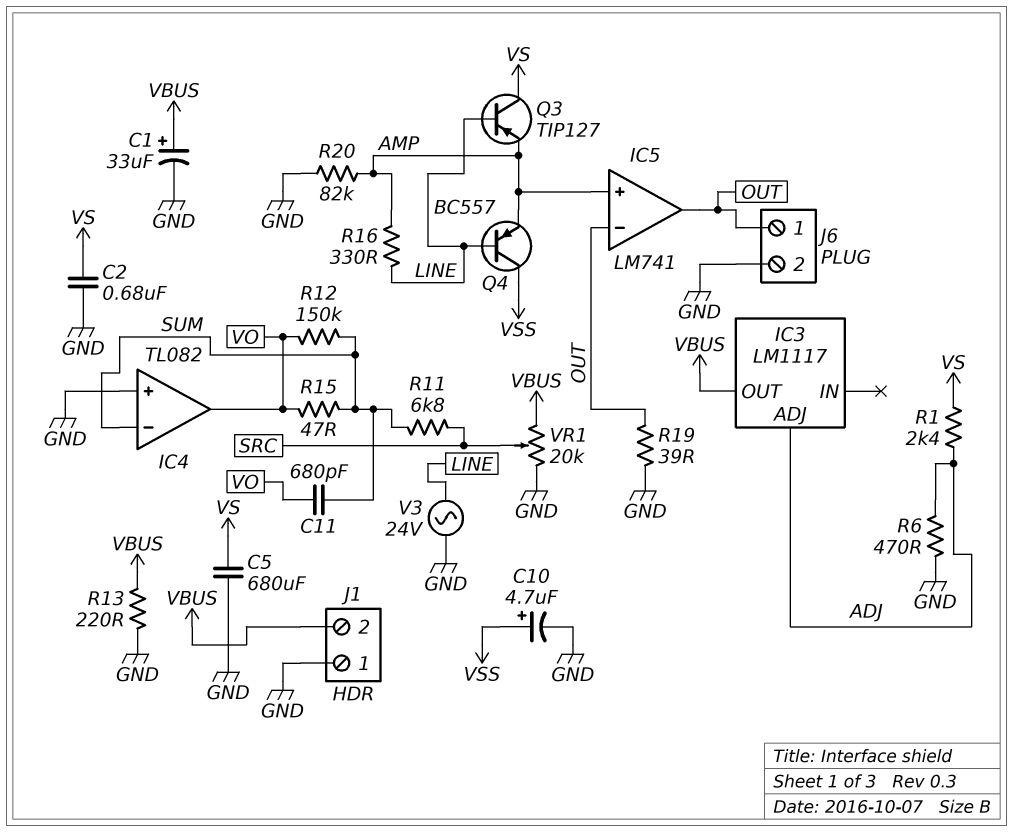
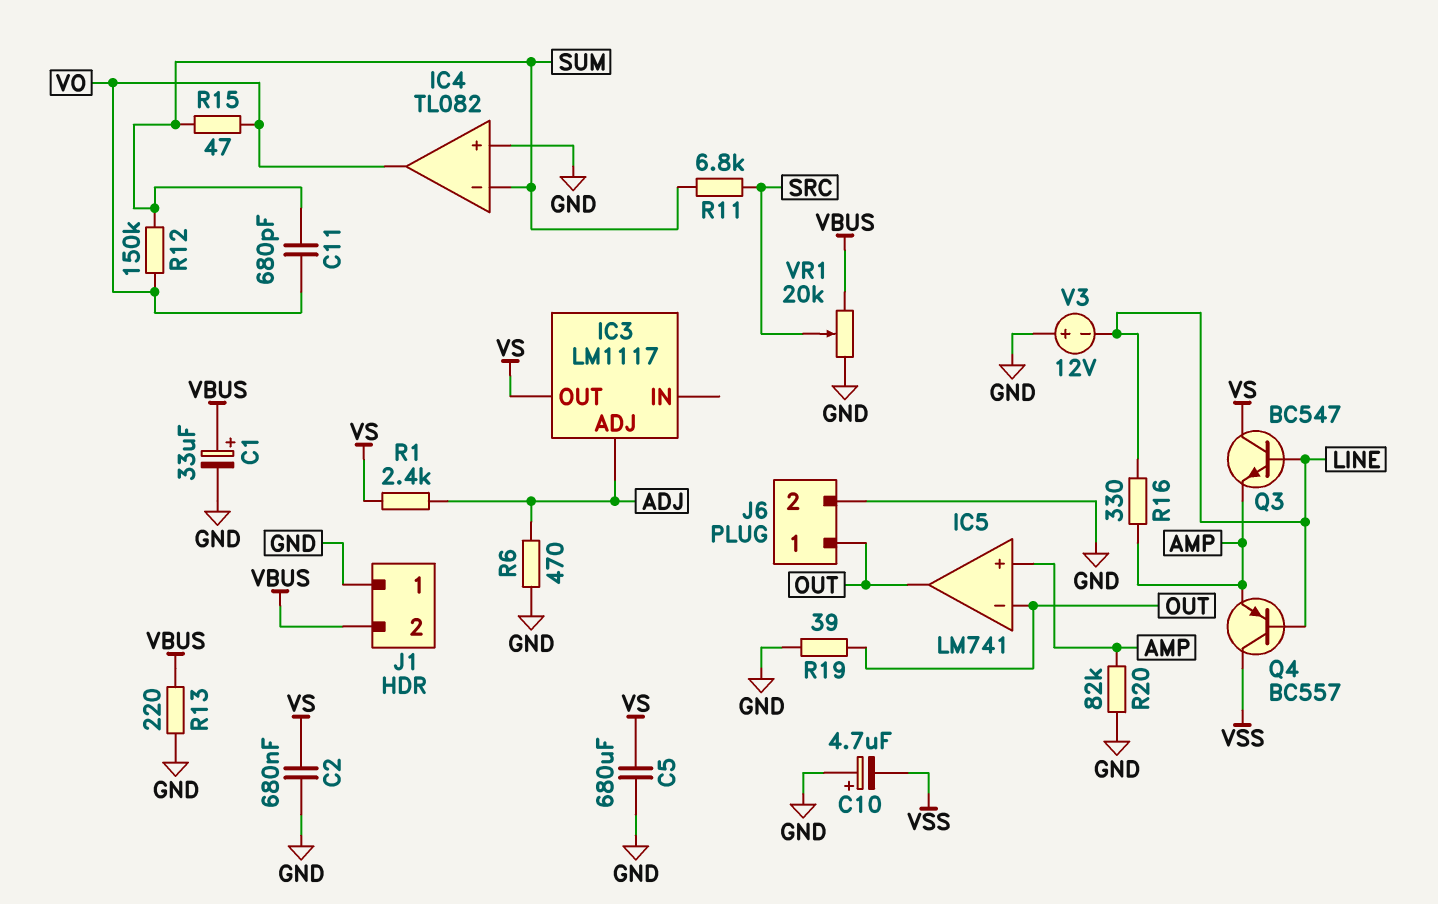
C10: 4.7uF (plus VSS, minus GND) -> 4.7uF (plus GND, minus VSS)
IC3 pin OUT: VBUS -> VS
Q3: PNP TIP127 (B LINE, C VS, E AMP) -> NPN BC547 (B LINE, C VS, E AMP)
V3: AC 24V (GND, LINE) -> 12V (plus GND, minus LINE)

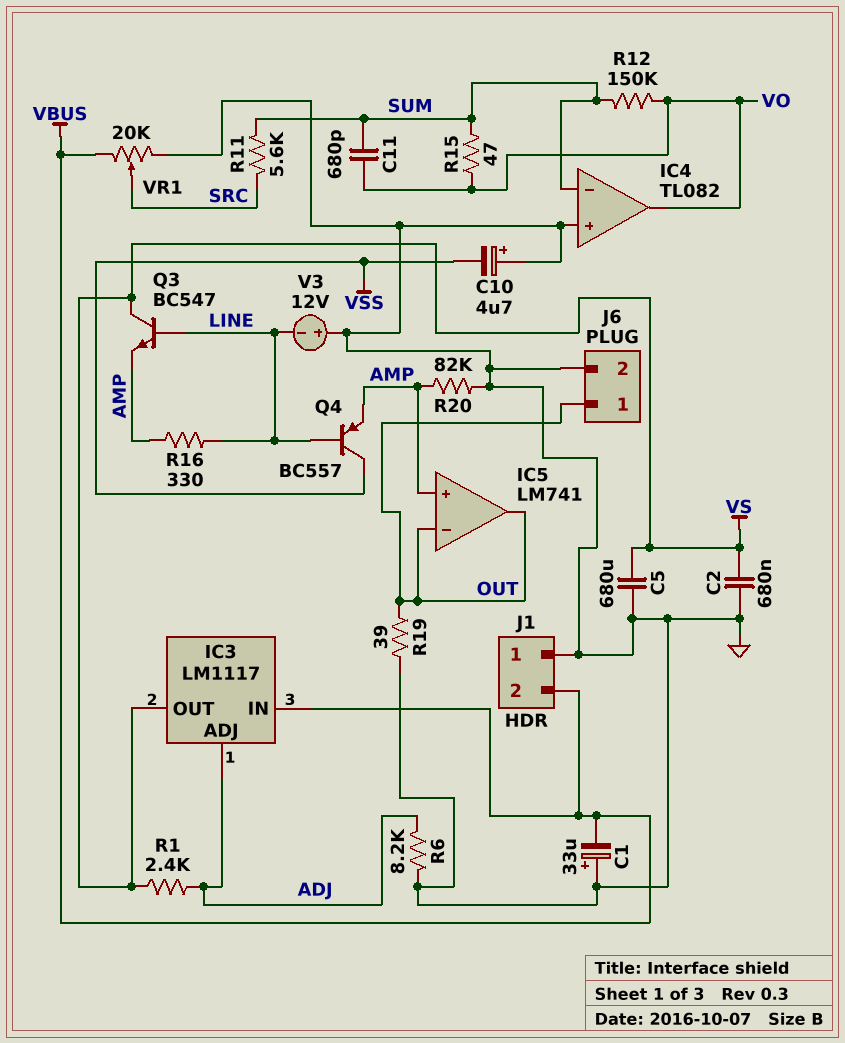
C1: 33uF (plus VBUS, minus GND) -> 33uF (plus GND, minus VBUS)
IC3 pin IN: none -> VBUS
R6: 470 (ADJ, GND) -> 8.2k (ADJ, GND)
R11: 6.8k (SRC, SUM) -> 5.6k (SRC, SUM)
R13: 220 (GND, VBUS) -> none

